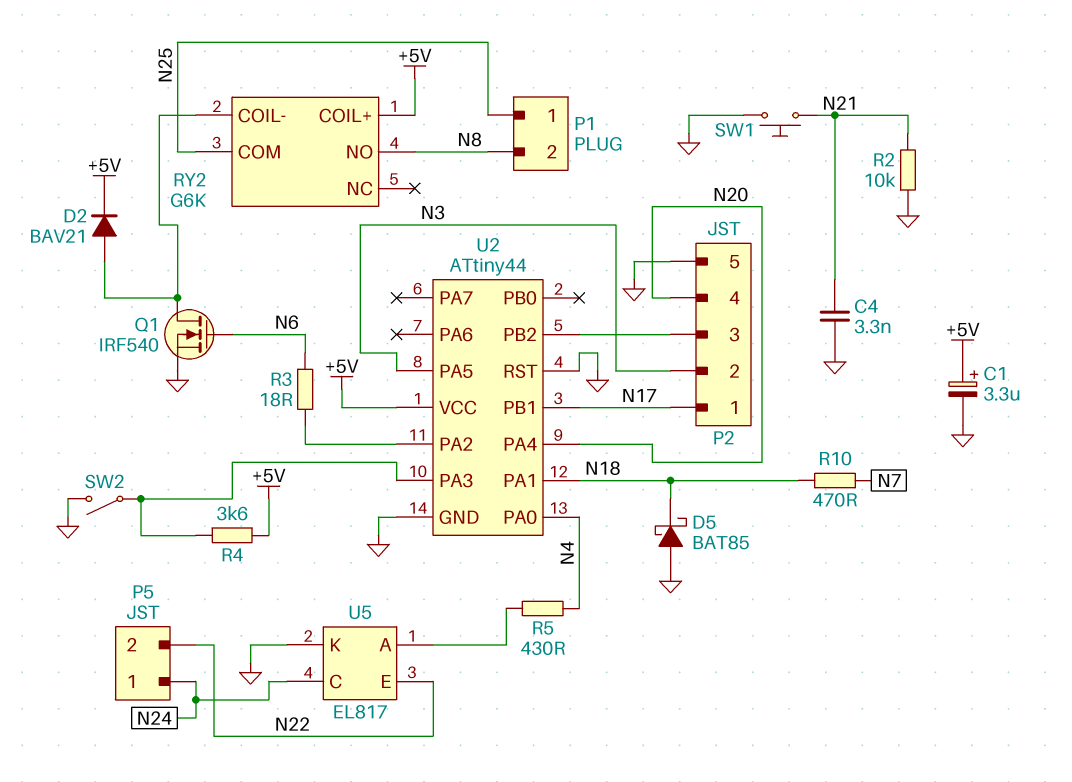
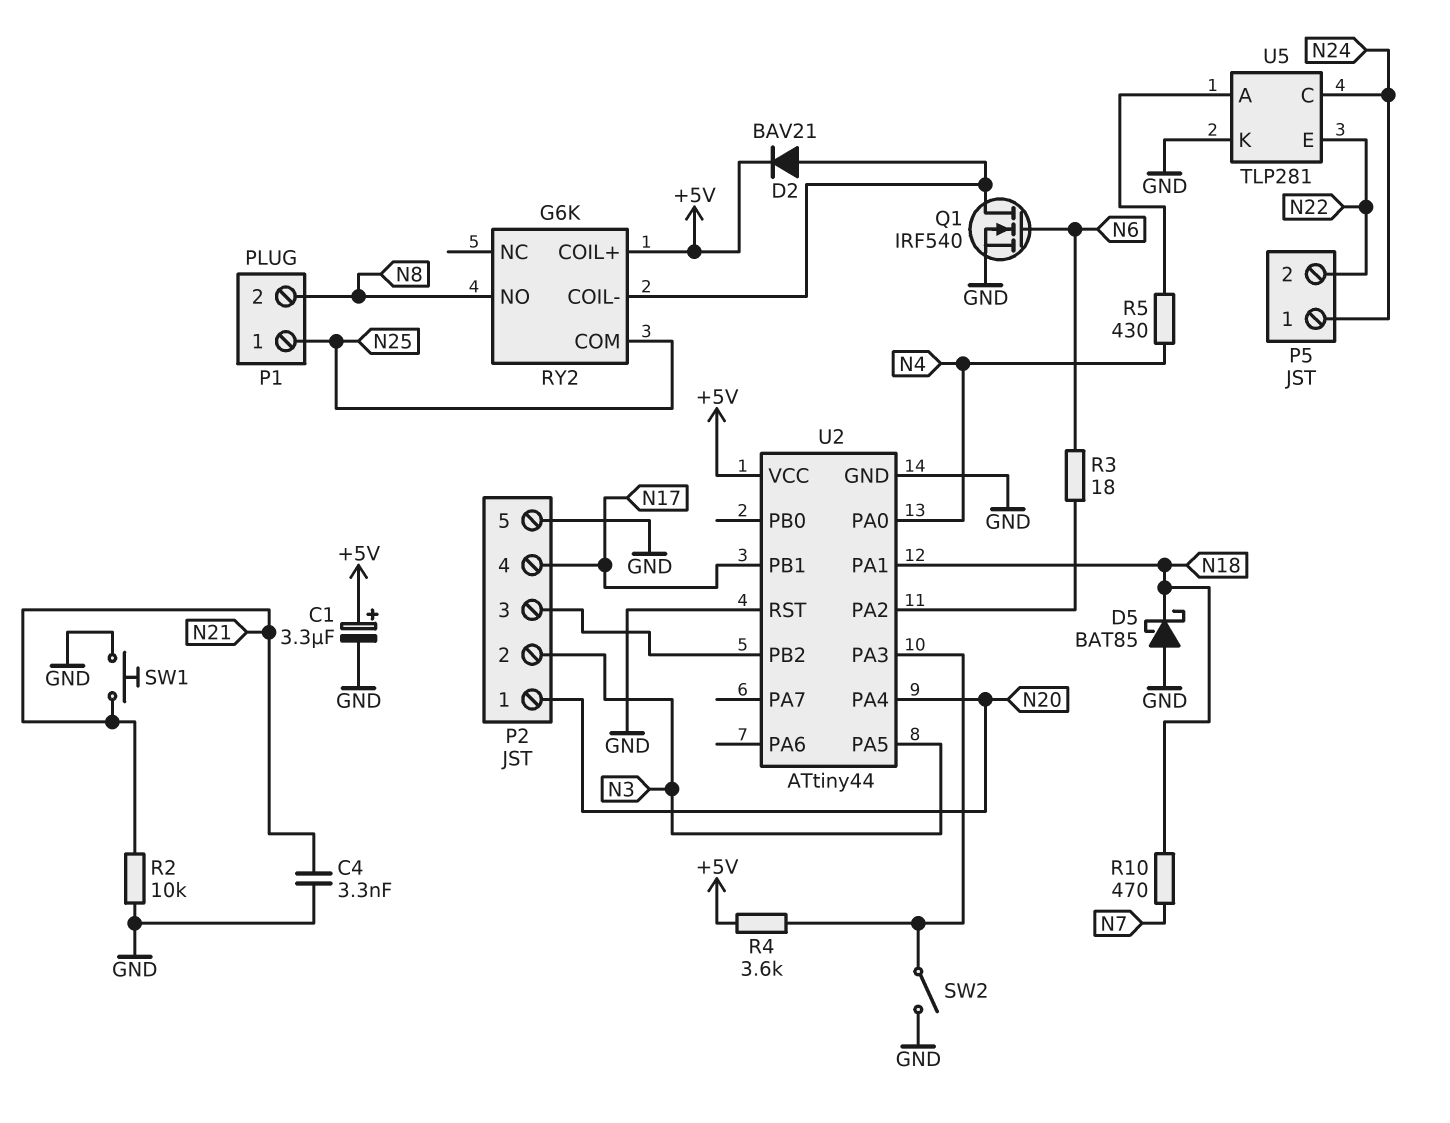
P2 pin 1: N17 -> N20
P2 pin 4: N20 -> N17
U5: EL817 -> TLP281

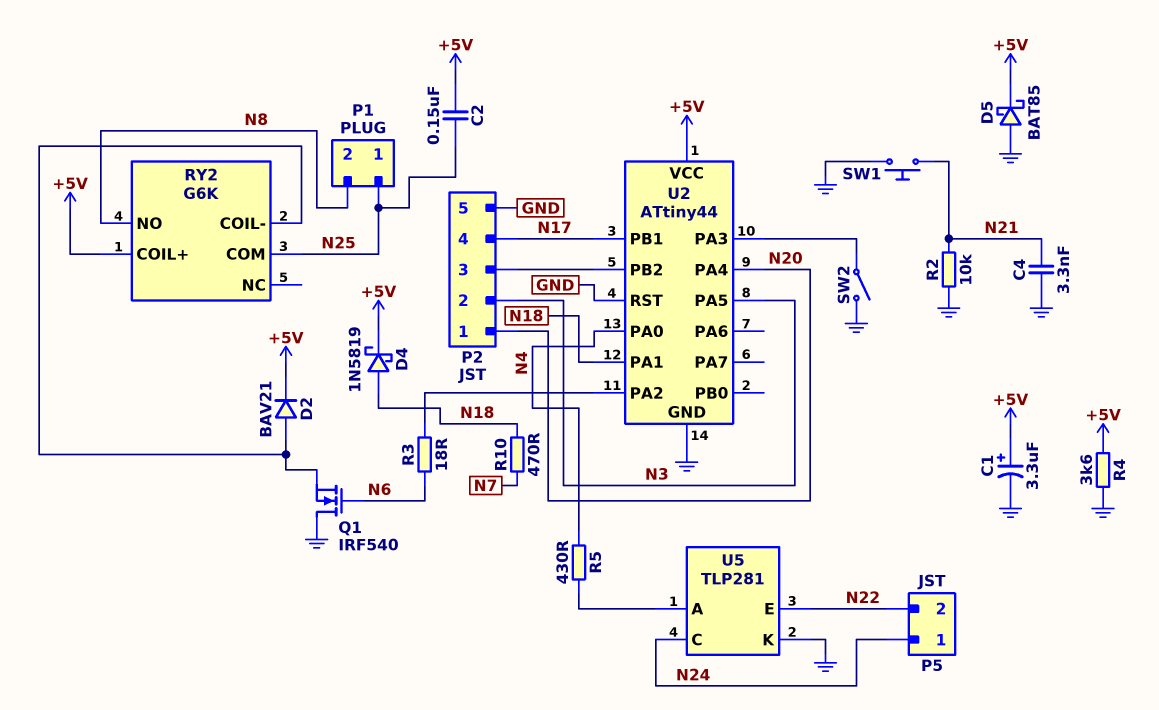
C2: none -> 150nF (+5V, N25)
D4: none -> schottky 1N5819 (A N18, K +5V)
D5: schottky BAT85 (A GND, K N18) -> schottky BAT85 (A GND, K +5V)
Q1: NMOS IRF540 (G N6, D RY2/COIL-, S GND) -> NMOS IRF540 (G N6, D GND, S RY2/COIL-)
R4: 3.6k (+5V, U2/PA3) -> 3.6k (+5V, GND)

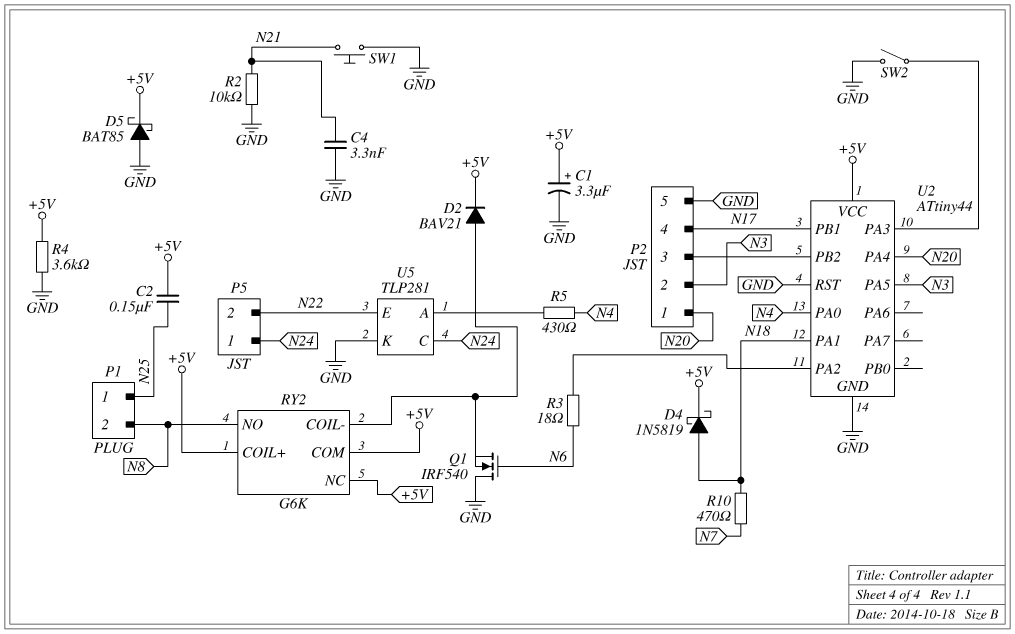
RY2 pin COM: N25 -> +5V
RY2 pin NC: none -> +5V

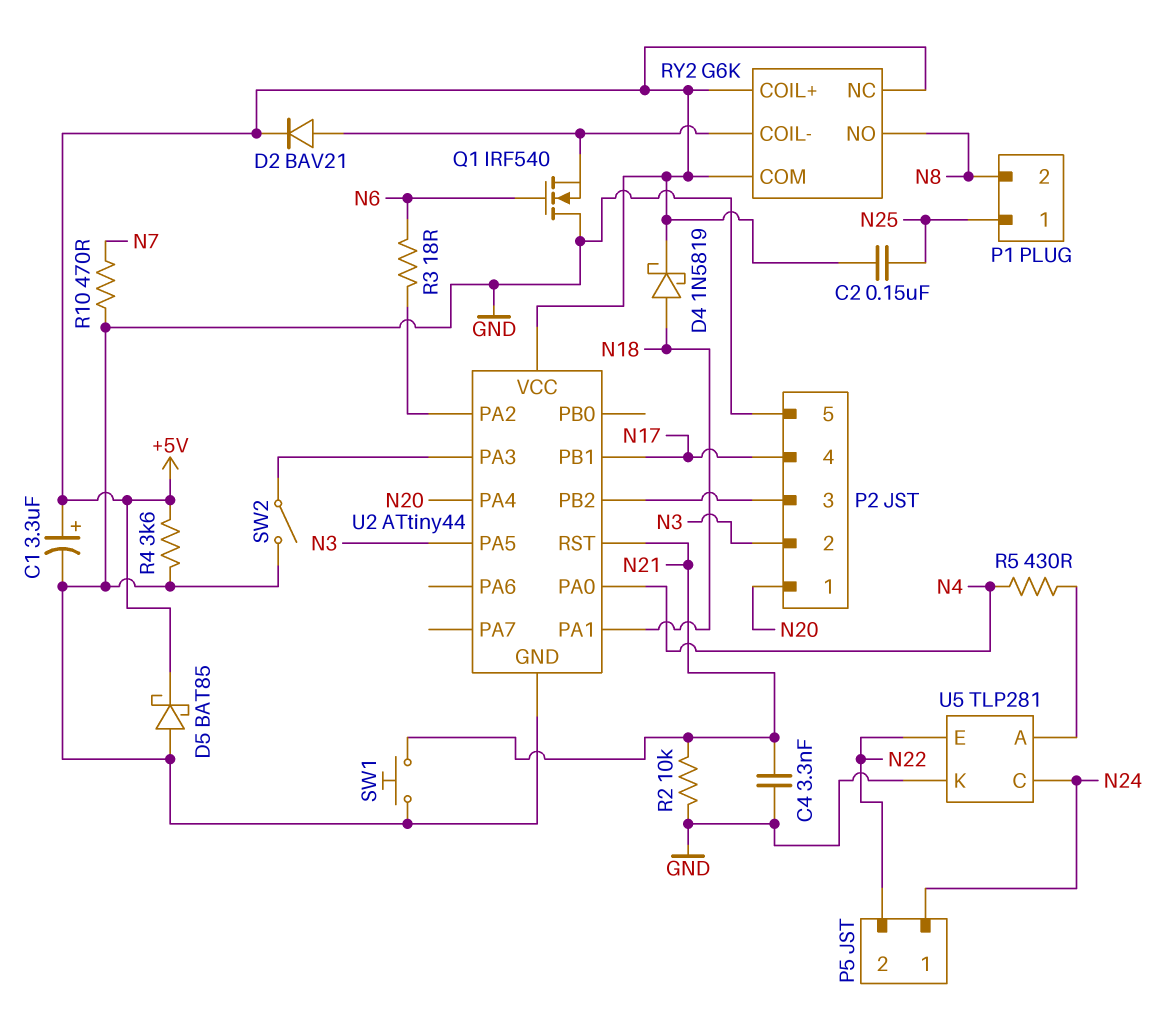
R10: 470 (N7, N18) -> 470 (GND, N7)
U2 pin RST: GND -> N21

